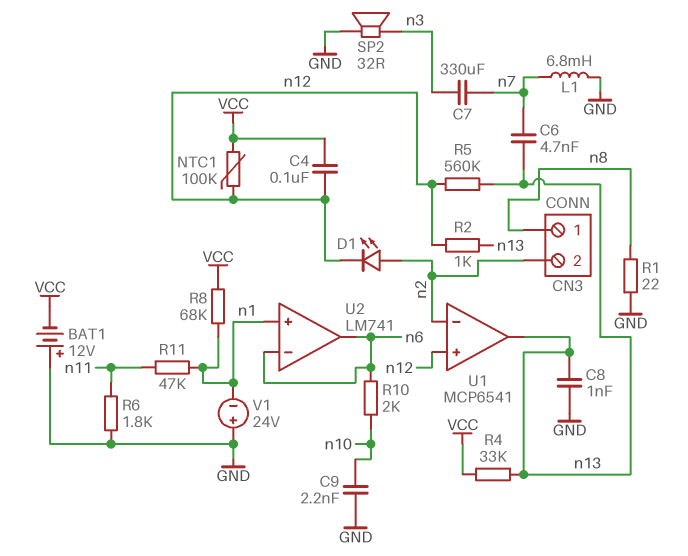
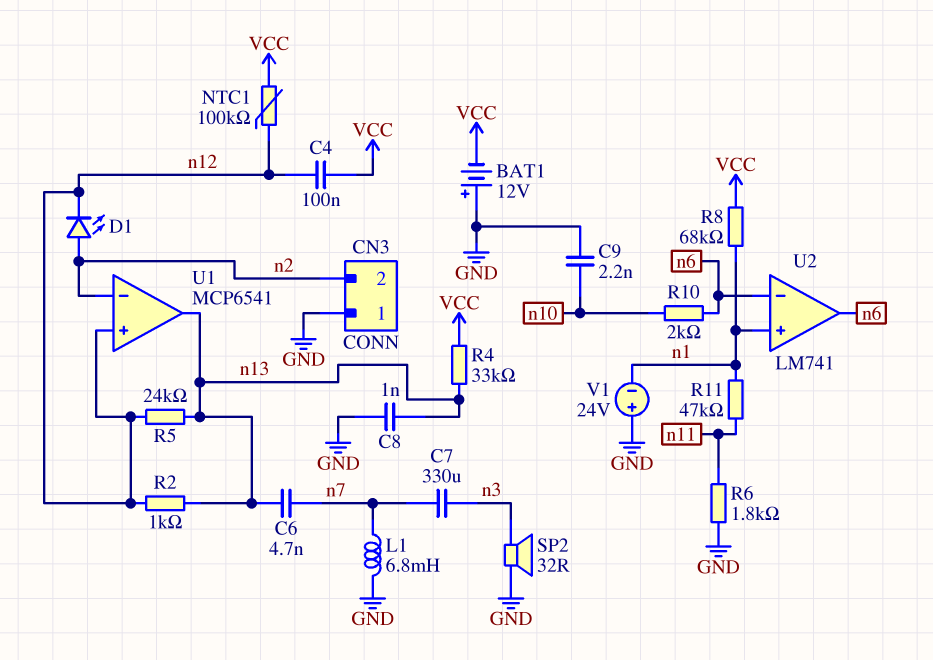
CN3 pin 1: n8 -> GND
R1: 22 (GND, n8) -> none
R5: 560k (n12, n13) -> 24k (n12, n13)

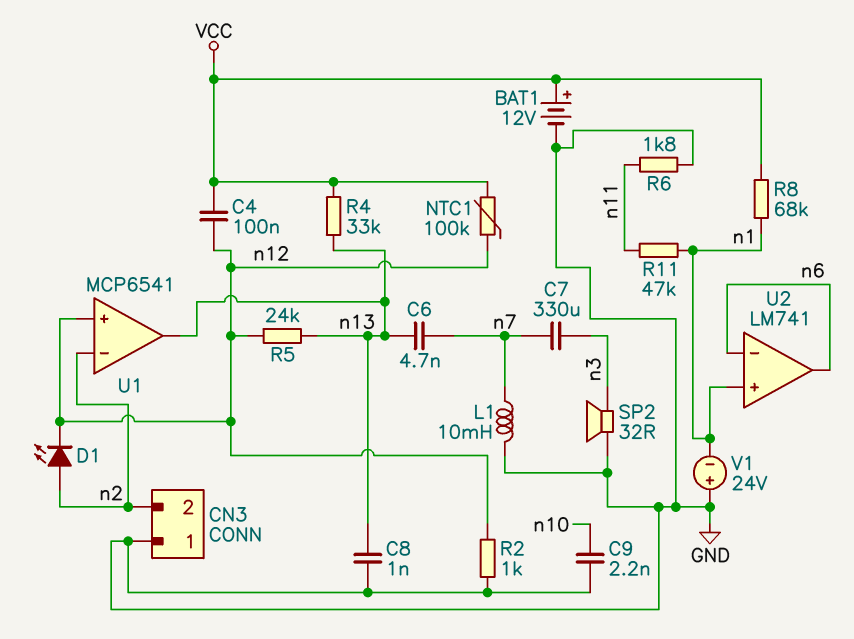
BAT1: 12V (plus GND, minus VCC) -> 12V (plus VCC, minus GND)
L1: 6.8mH (GND, n7) -> 10mH (GND, n7)
R2: 1k (n12, n13) -> 1k (GND, n12)
R10: 2k (n6, n10) -> none

